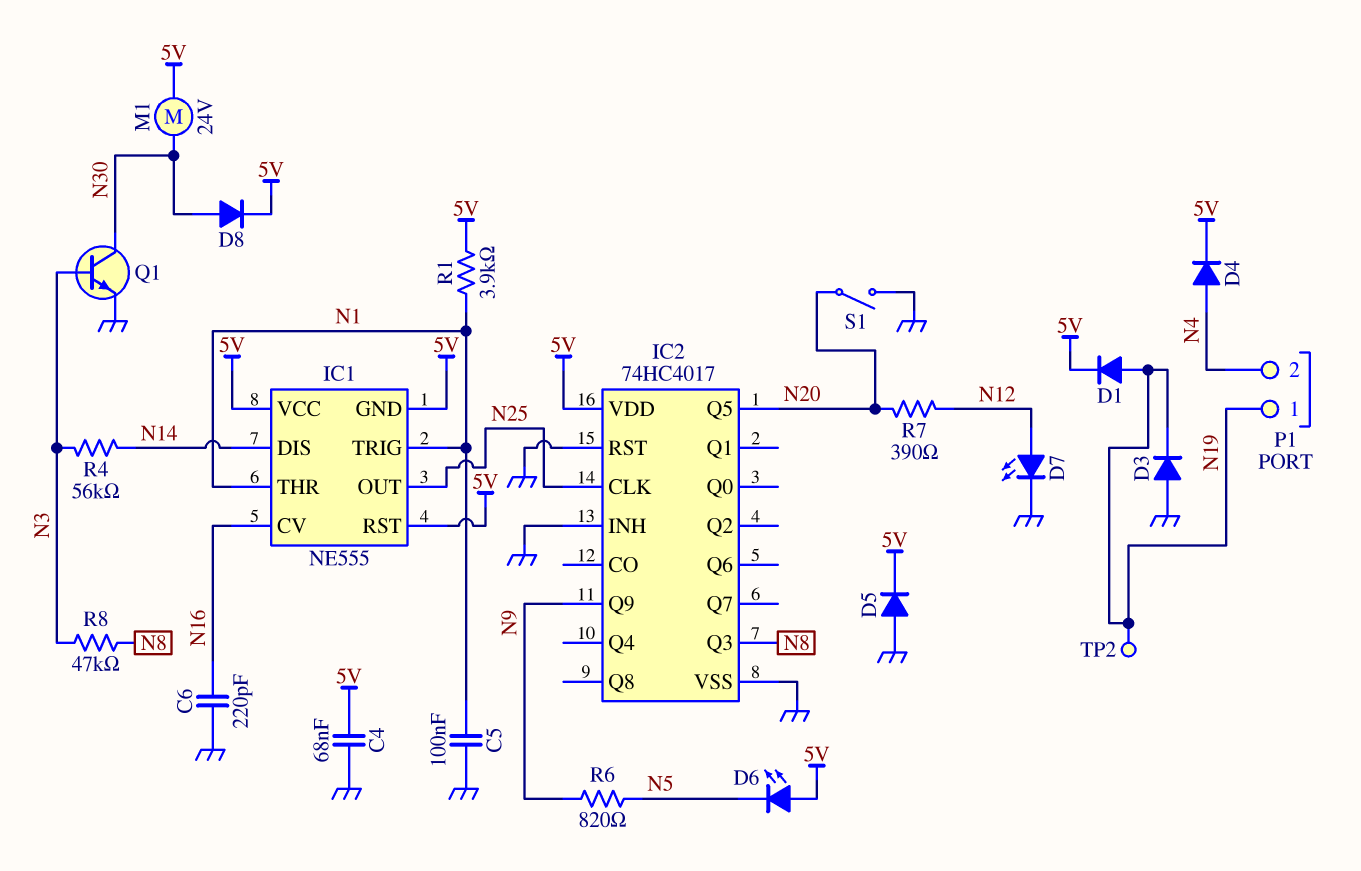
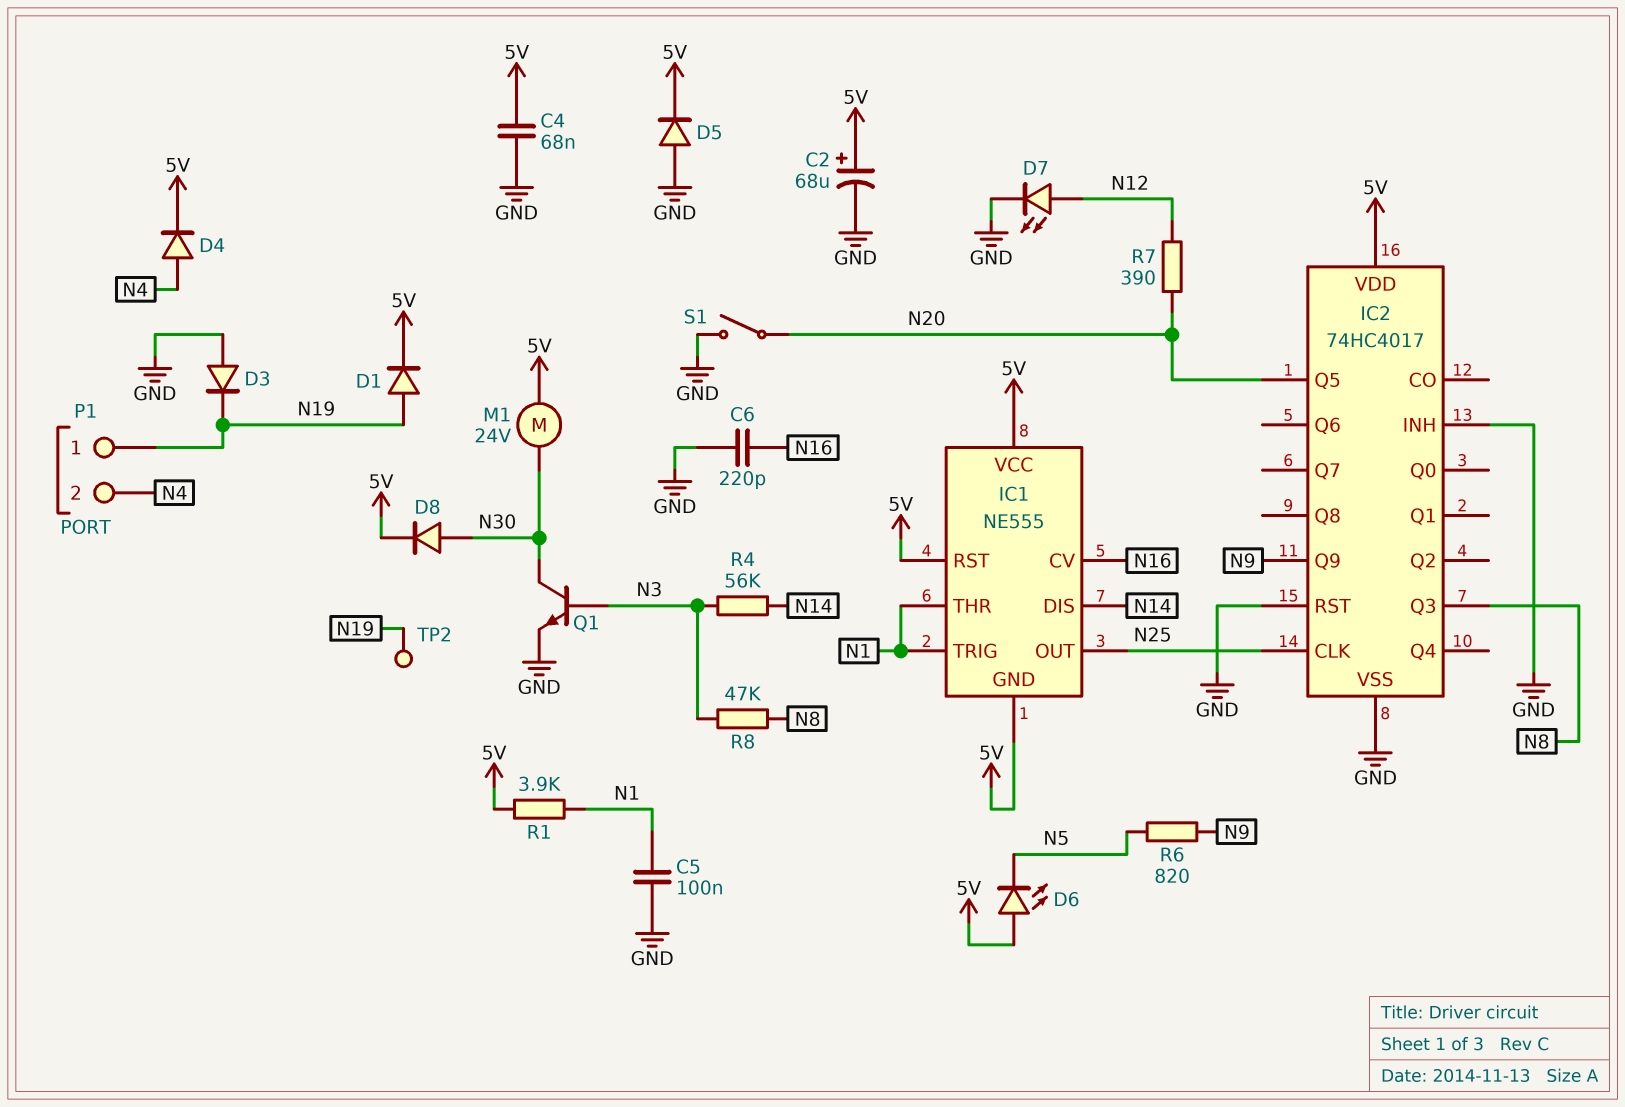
C2: none -> 68uF (plus 5V, minus GND)

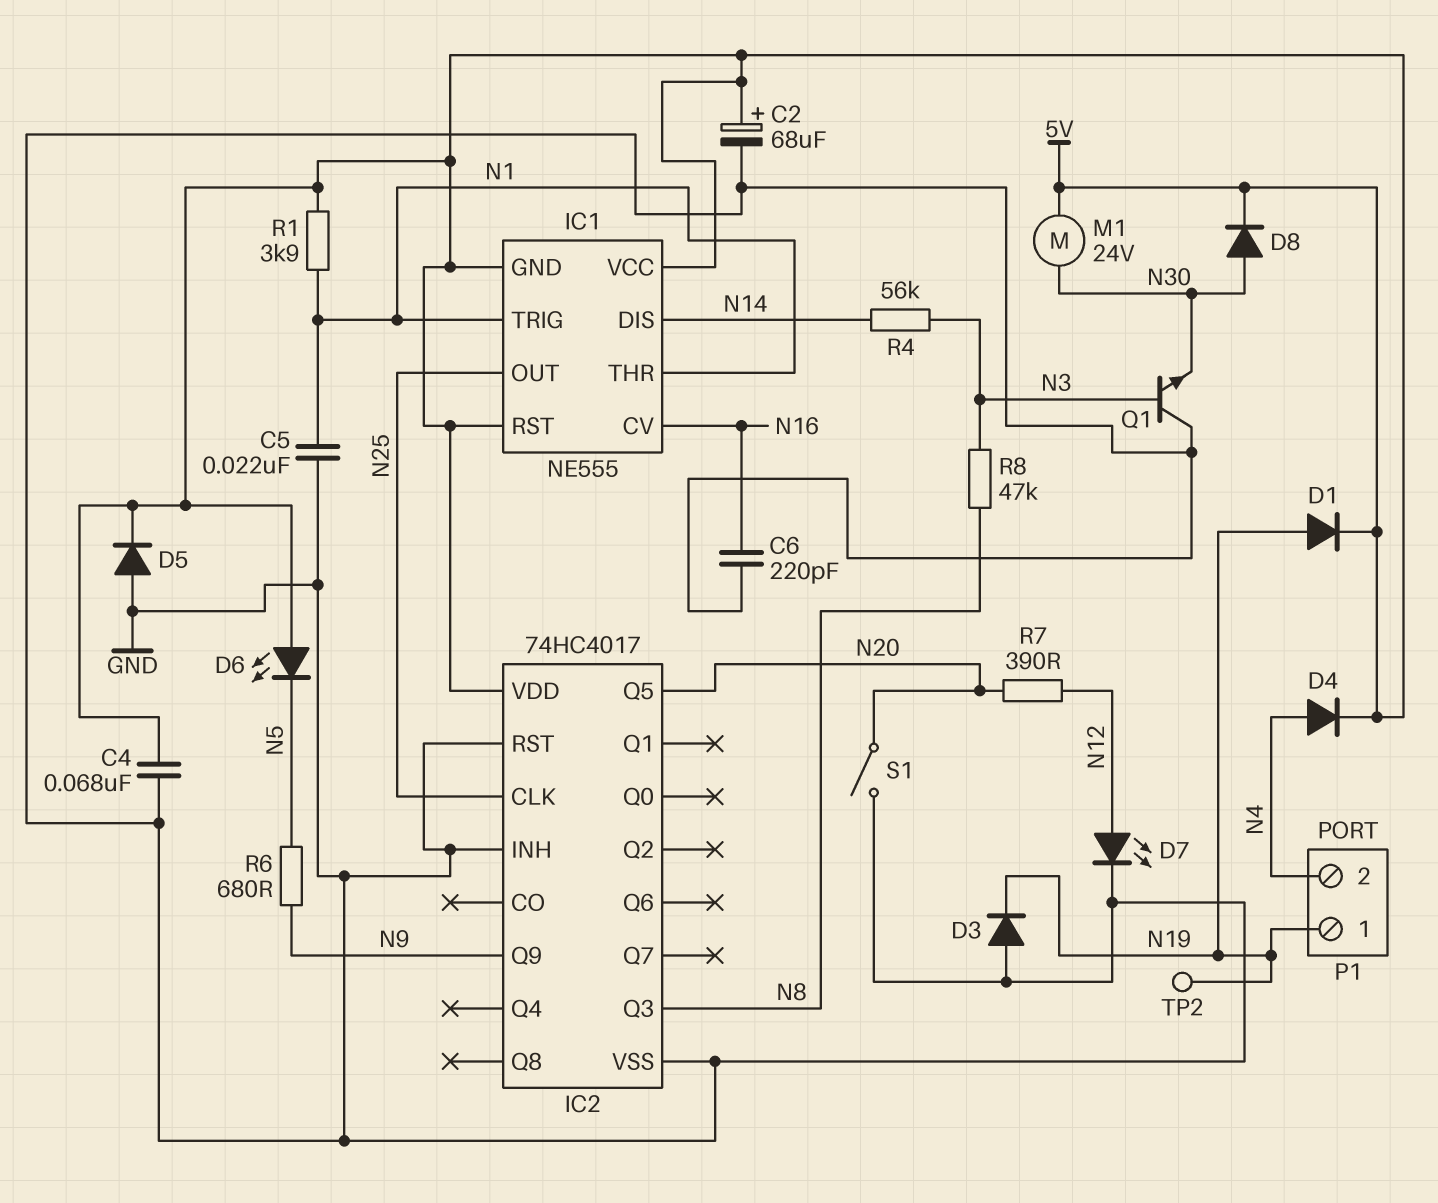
C5: 100nF (GND, N1) -> 22nF (GND, N1)
Q1: NPN (B N3, C N30, E GND) -> NPN (B N3, C GND, E N30)
R6: 820 (N5, N9) -> 680 (N5, N9)

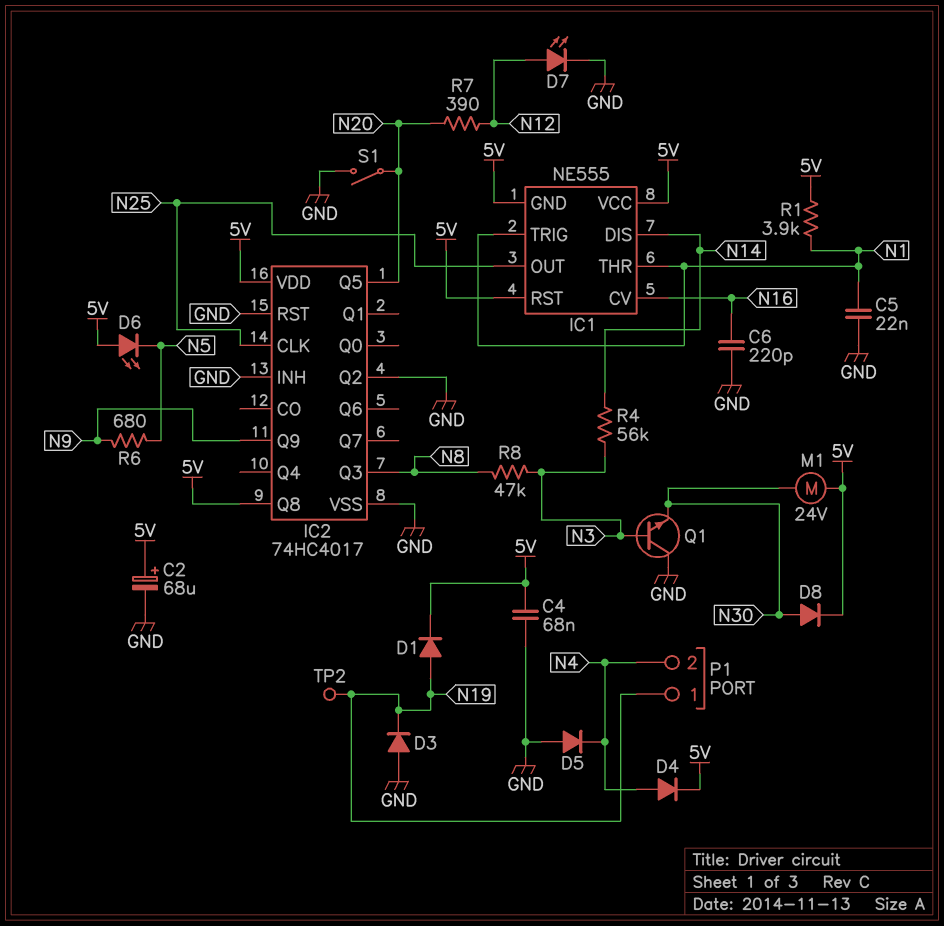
D5: diode (A GND, K 5V) -> diode (A GND, K N4)
IC2 pin Q2: none -> GND
IC2 pin Q8: none -> 5V

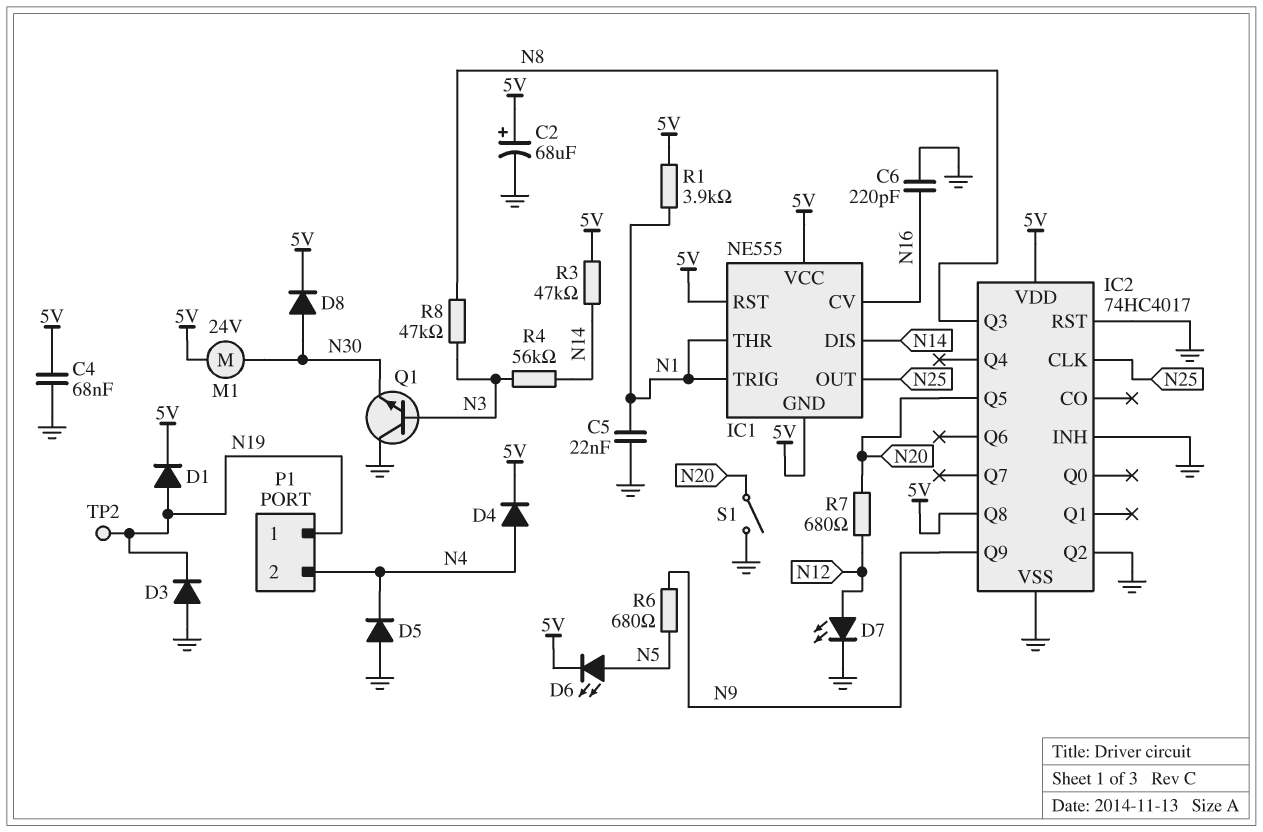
D6: LED (A 5V, K N5) -> LED (A N5, K 5V)
R3: none -> 47k (5V, N14)
R7: 390 (N12, N20) -> 680 (N12, N20)

